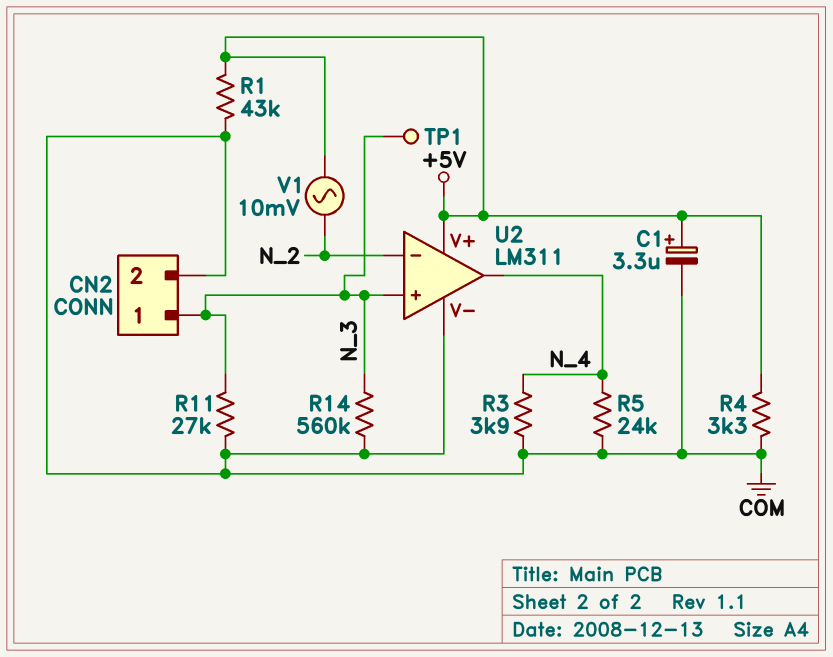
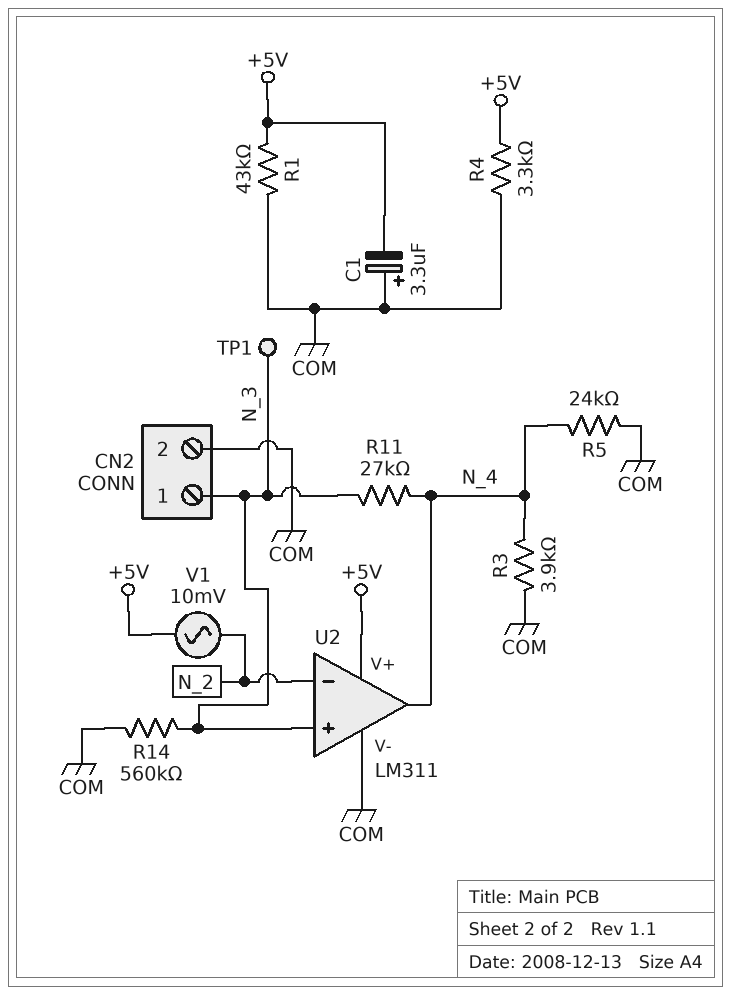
C1: 3.3uF (plus +5V, minus COM) -> 3.3uF (plus COM, minus +5V)
R11: 27k (COM, N_3) -> 27k (N_3, N_4)

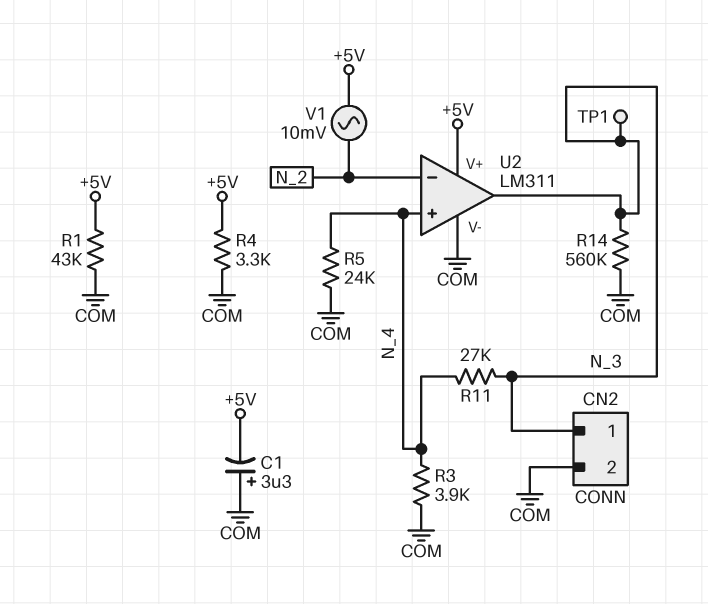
U2 pin in+: N_3 -> N_4
U2 pin out: N_4 -> N_3

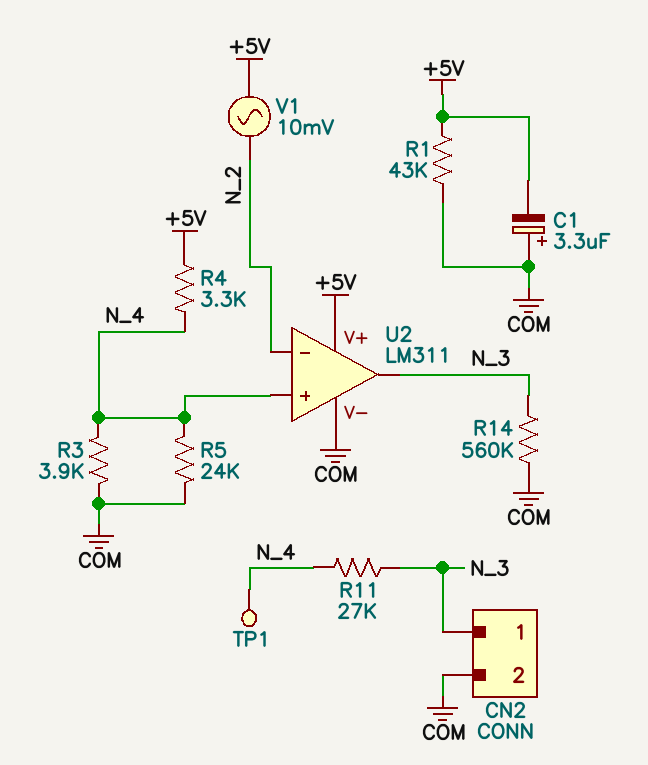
R4: 3.3k (+5V, COM) -> 3.3k (+5V, N_4)
TP1: test point (N_3) -> test point (N_4)

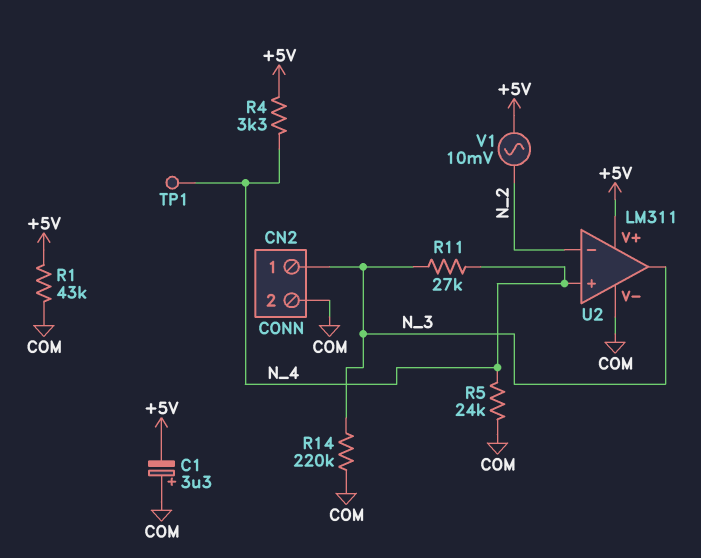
R3: 3.9k (COM, N_4) -> none
R14: 560k (COM, N_3) -> 220k (COM, N_3)

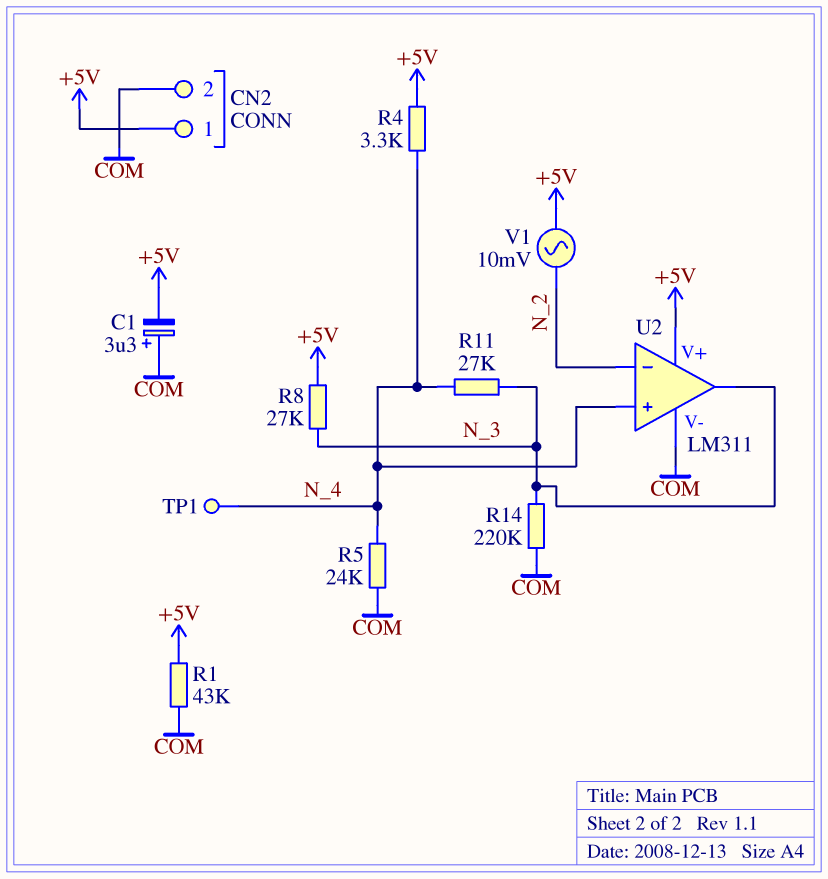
CN2 pin 1: N_3 -> +5V
R8: none -> 27k (+5V, N_3)

